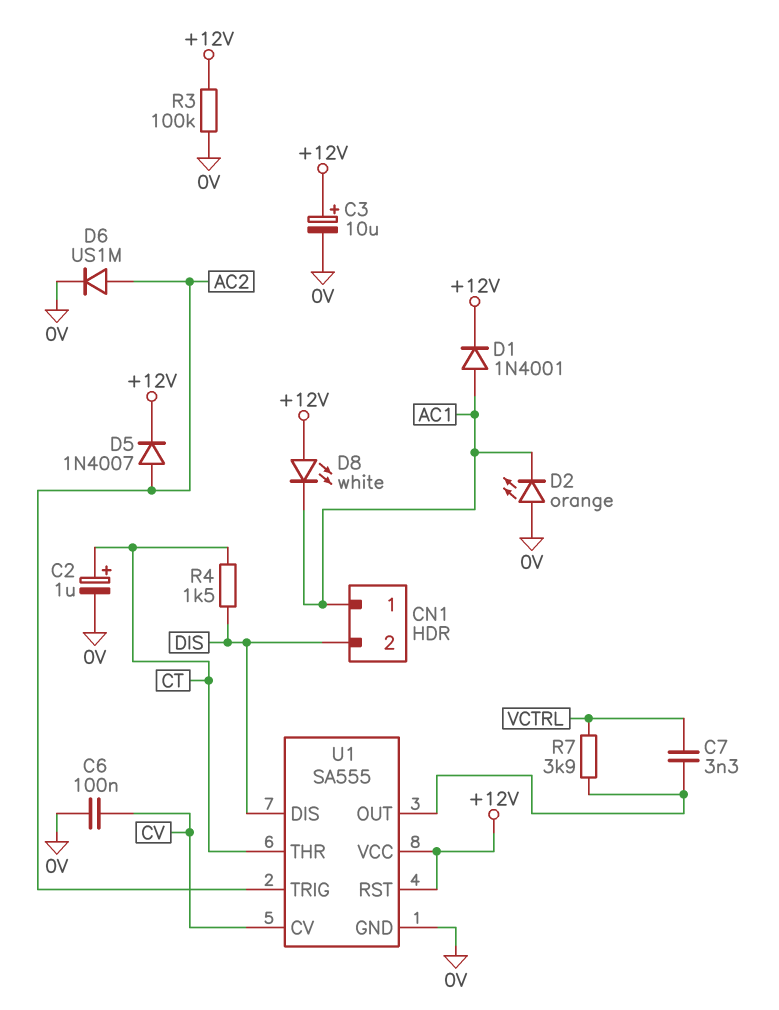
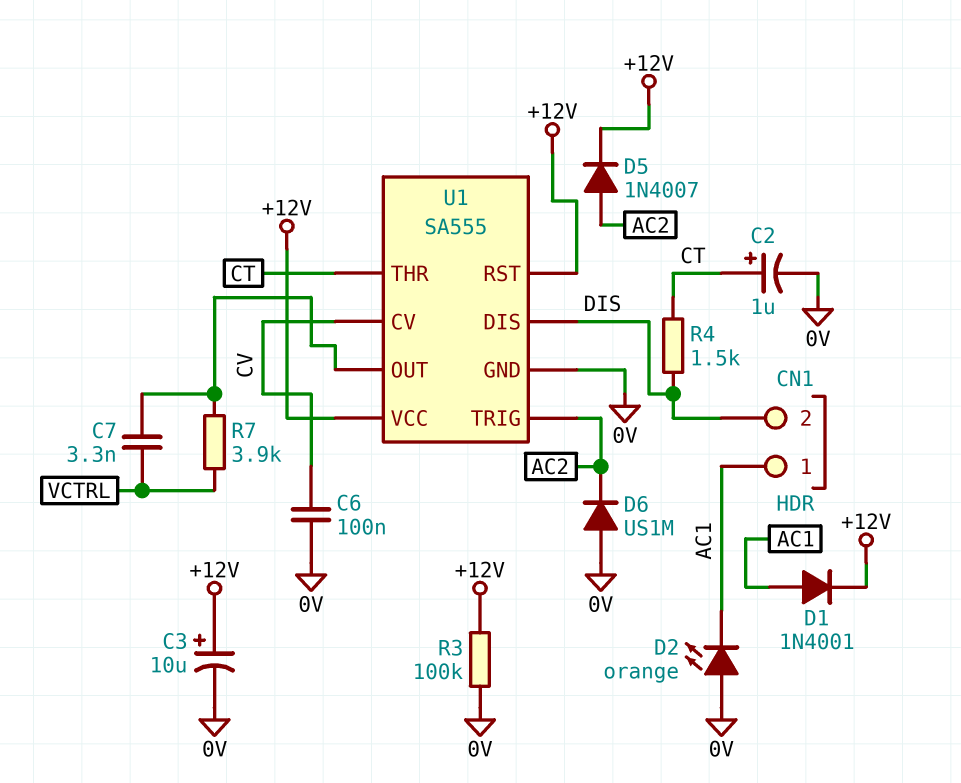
D6: diode US1M (A AC2, K 0V) -> diode US1M (A 0V, K AC2)
D8: LED white (A +12V, K AC1) -> none

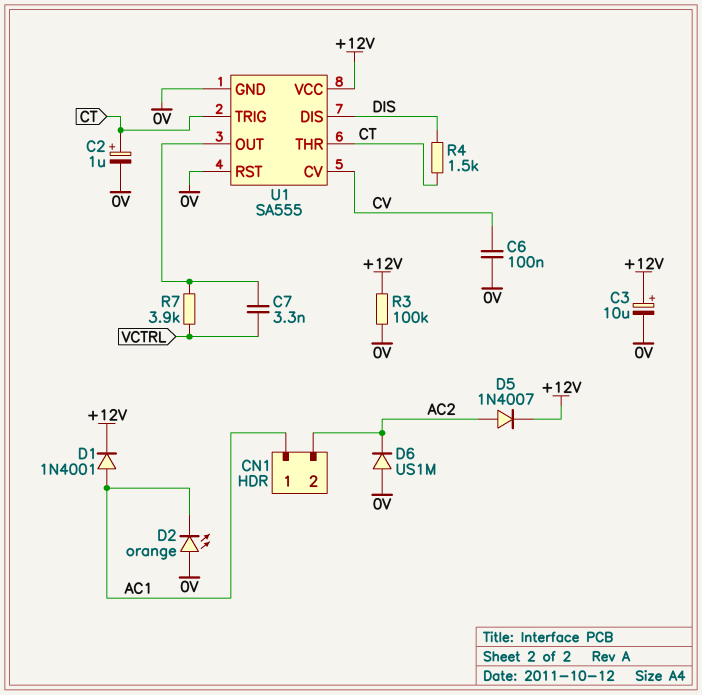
CN1 pin 2: DIS -> AC2
U1 pin RST: +12V -> 0V
U1 pin TRIG: AC2 -> CT

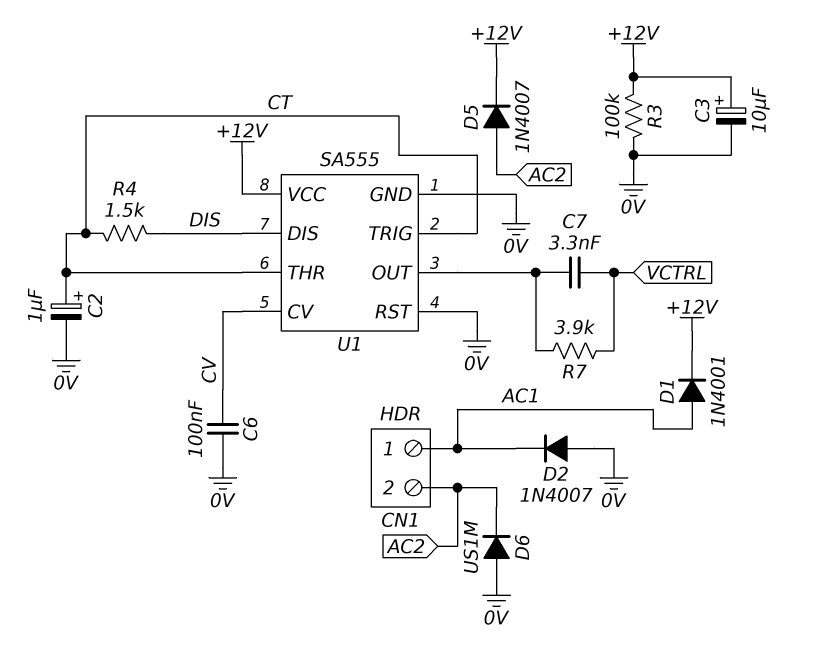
D2: LED orange (A 0V, K AC1) -> diode 1N4007 (A 0V, K AC1)

